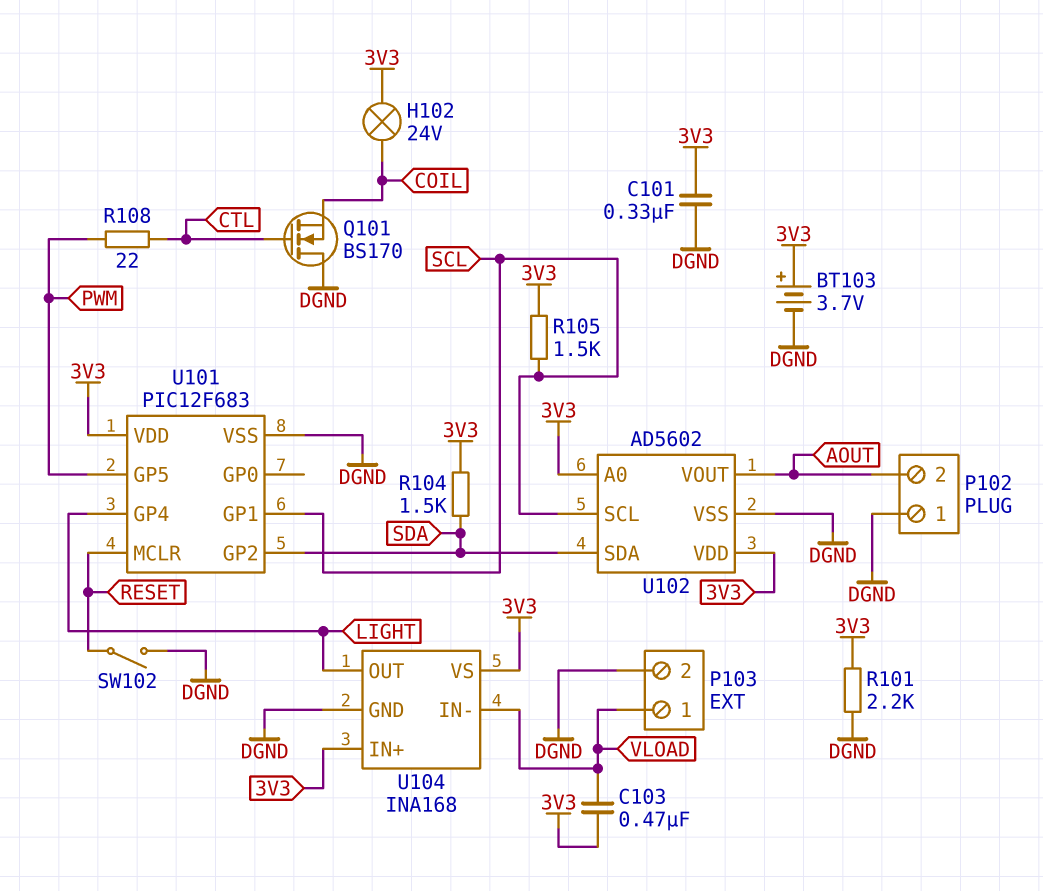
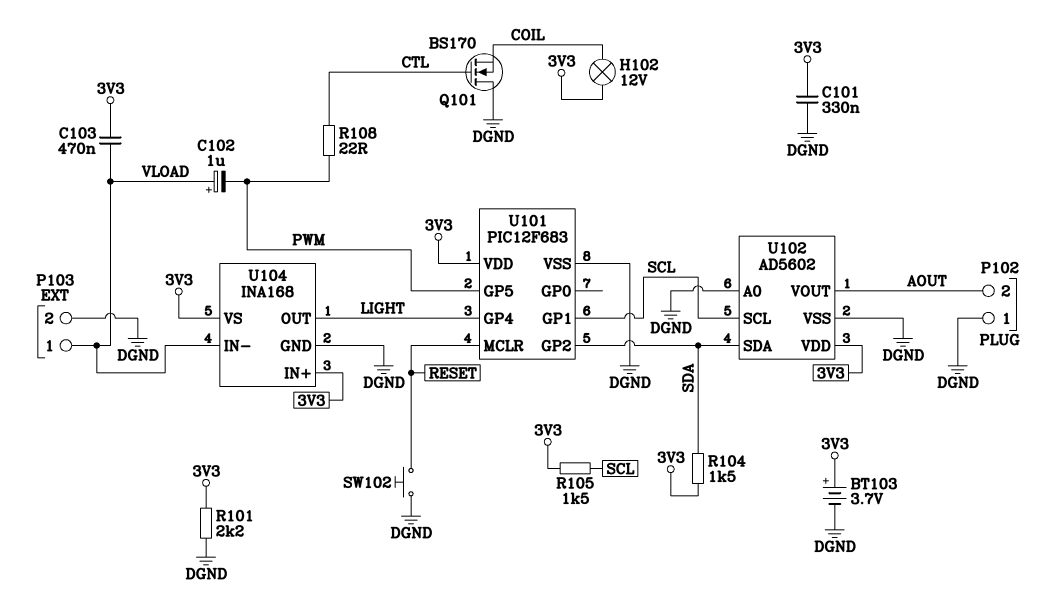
C102: none -> 1uF (plus VLOAD, minus PWM)
H102: lamp 24V (3V3, COIL) -> lamp 12V (3V3, COIL)
SW102: switch (DGND, RESET) -> button (DGND, RESET)
U102 pin A0: 3V3 -> DGND

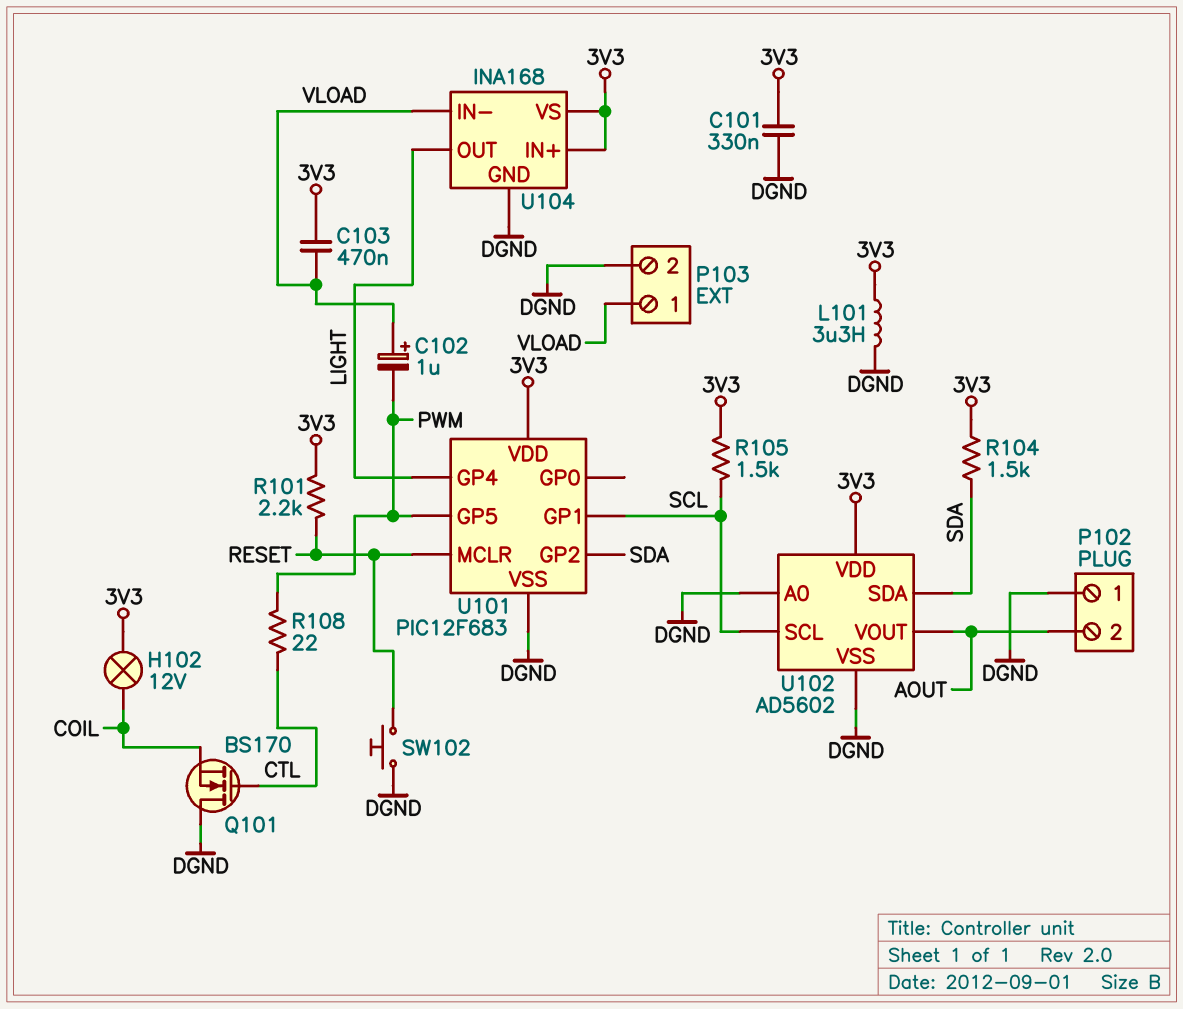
BT103: 3.7V (plus 3V3, minus DGND) -> none
L101: none -> 3.3uH (3V3, DGND)
R101: 2.2k (3V3, DGND) -> 2.2k (3V3, RESET)

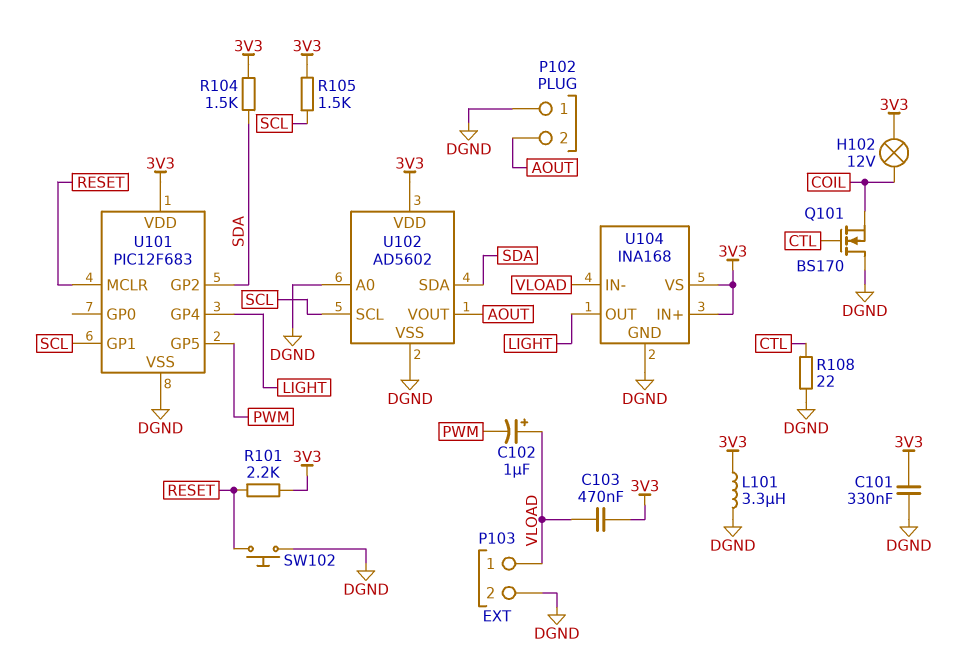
R108: 22 (CTL, PWM) -> 22 (CTL, DGND)

